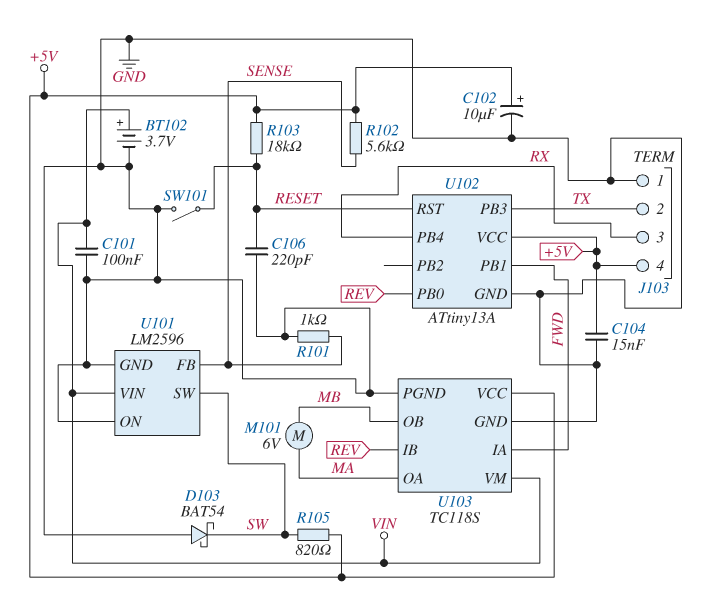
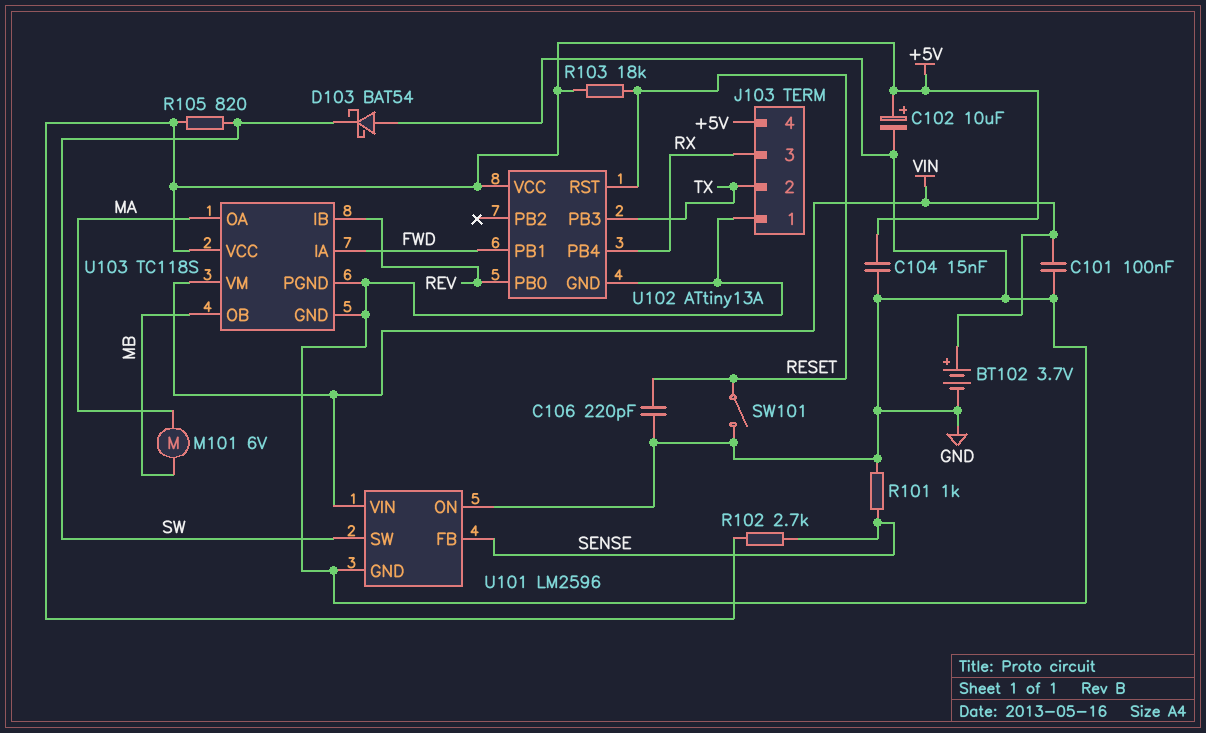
R102: 5.6k (+5V, SENSE) -> 2.7k (+5V, SENSE)

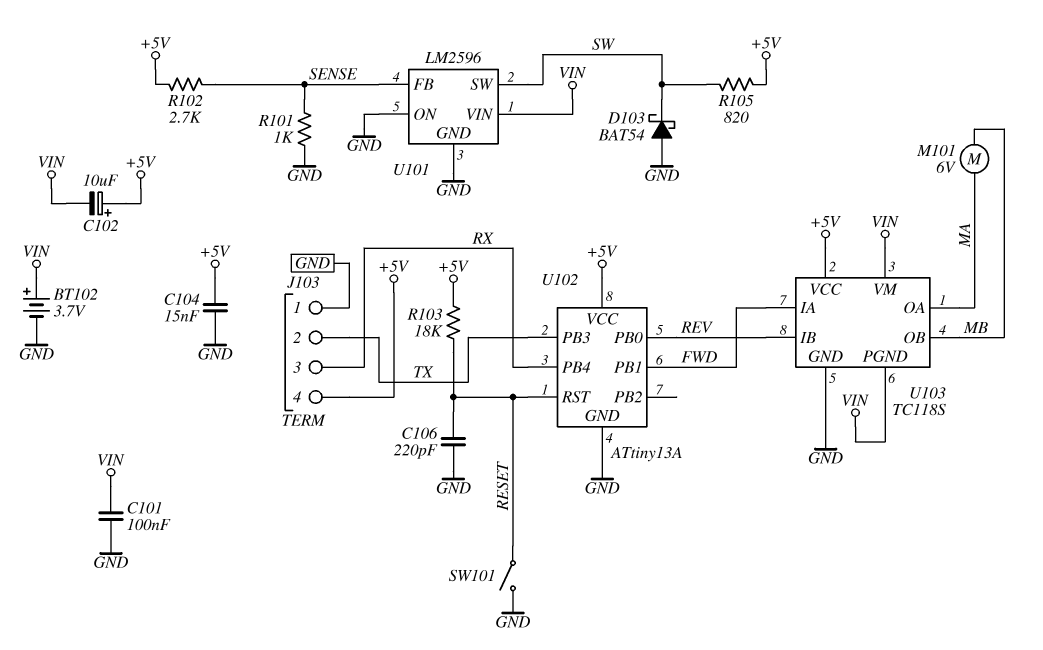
C102: 10uF (plus +5V, minus GND) -> 10uF (plus +5V, minus VIN)
U103 pin PGND: GND -> VIN

